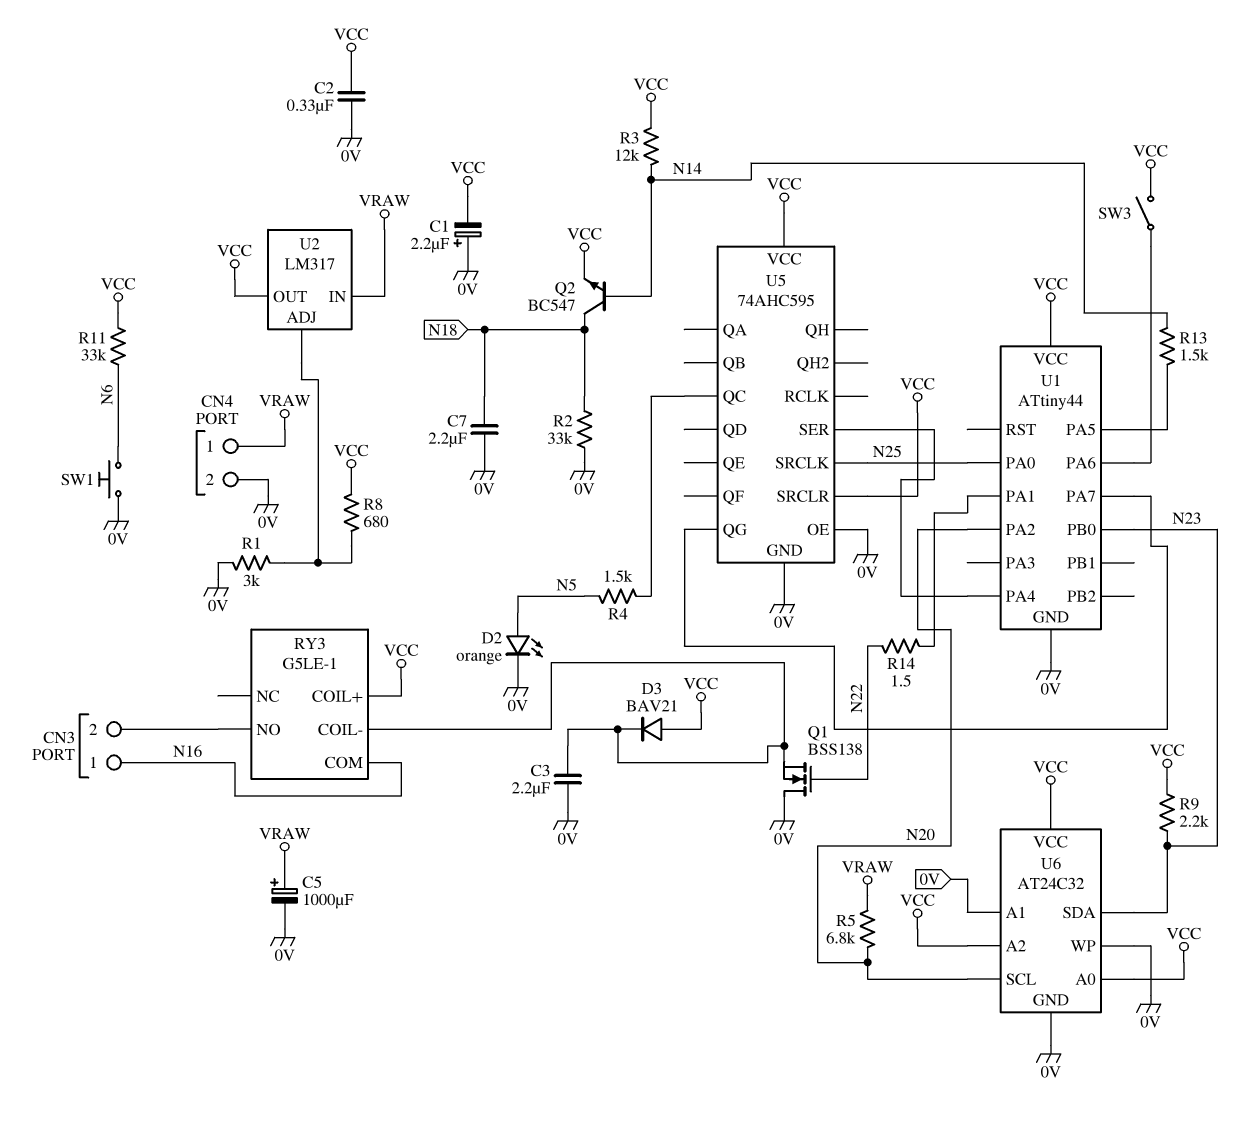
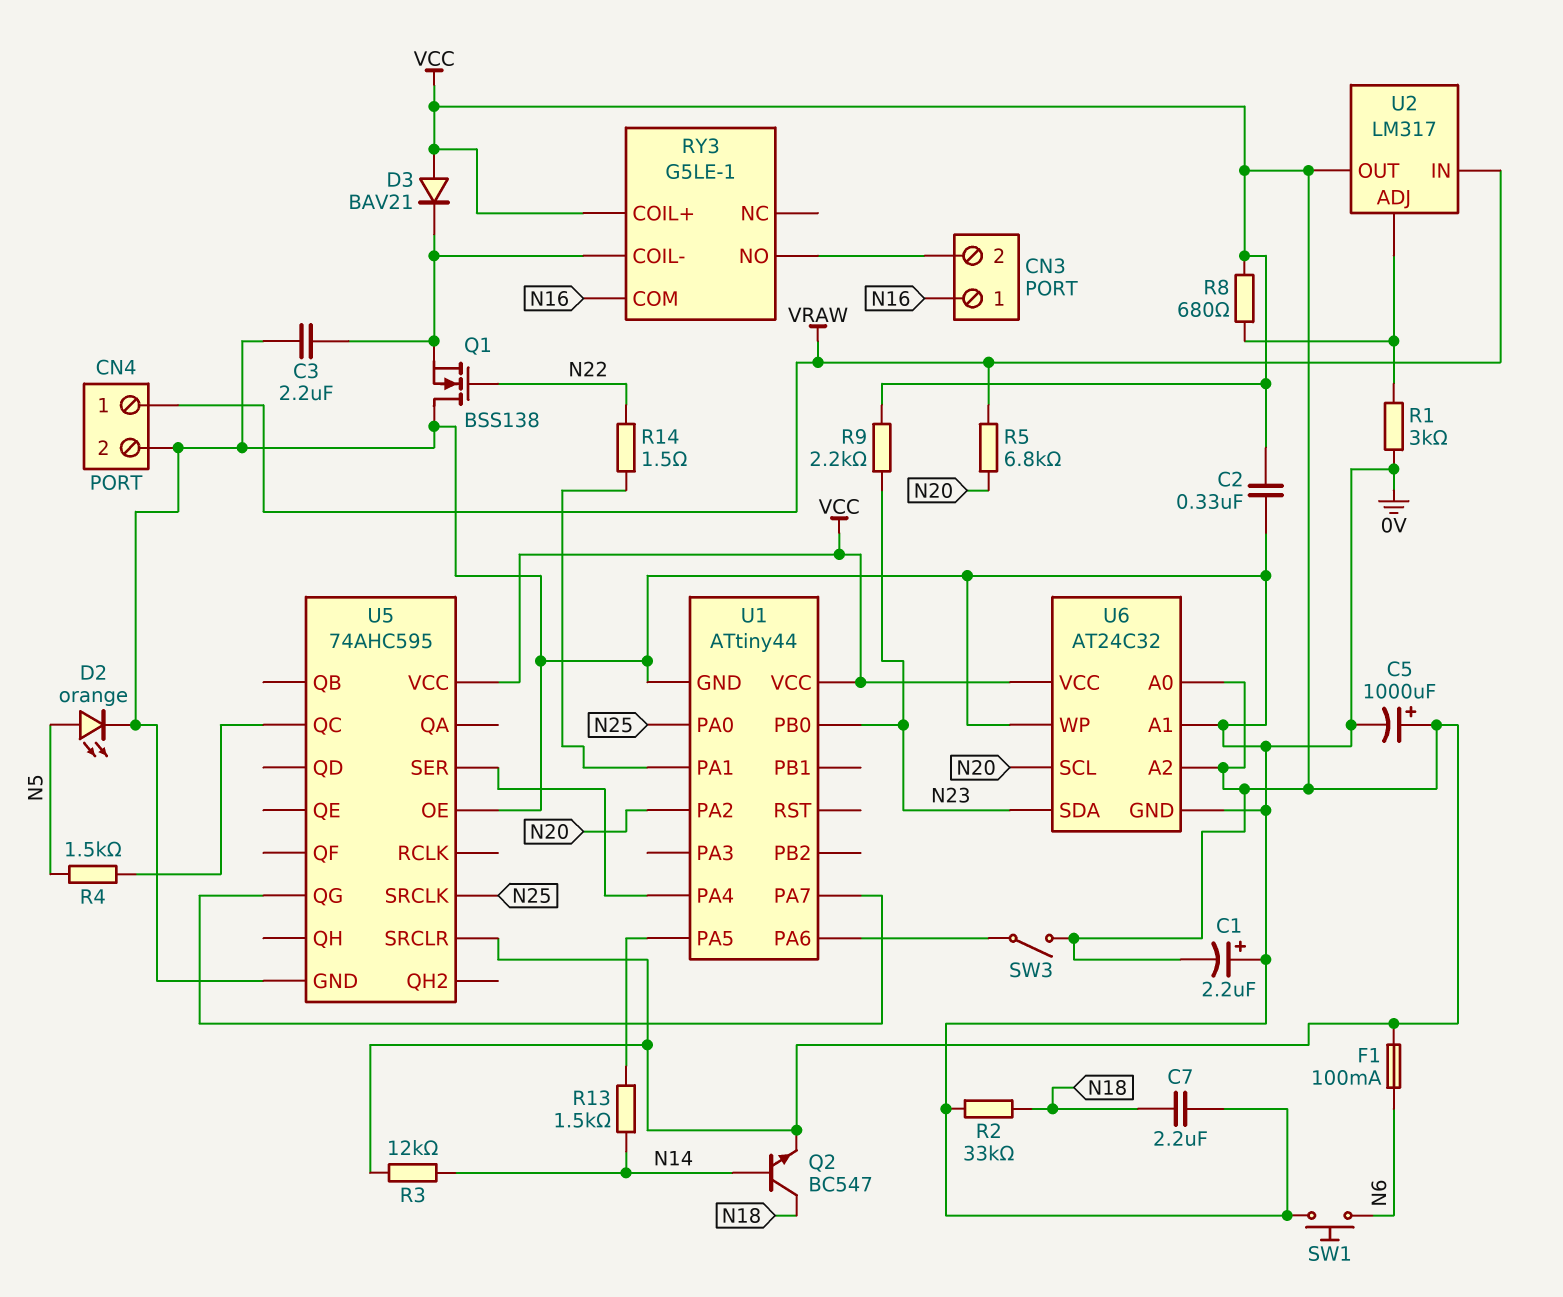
C5: 1000uF (plus VRAW, minus 0V) -> 1000uF (plus VCC, minus 0V)
F1: none -> 100mA (N6, VCC)
R11: 33k (N6, VCC) -> none

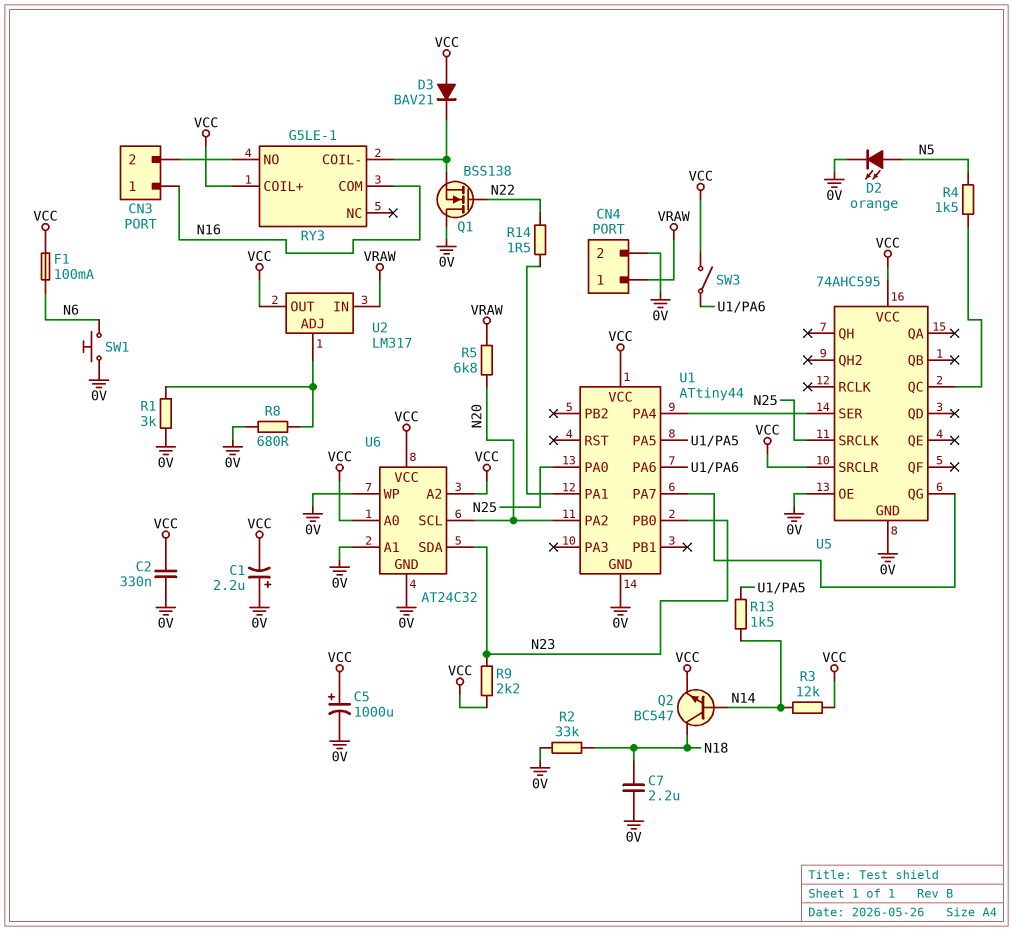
C3: 2.2uF (0V, RY3/COIL-) -> none
R8: 680 (U2/ADJ, VCC) -> 680 (0V, U2/ADJ)

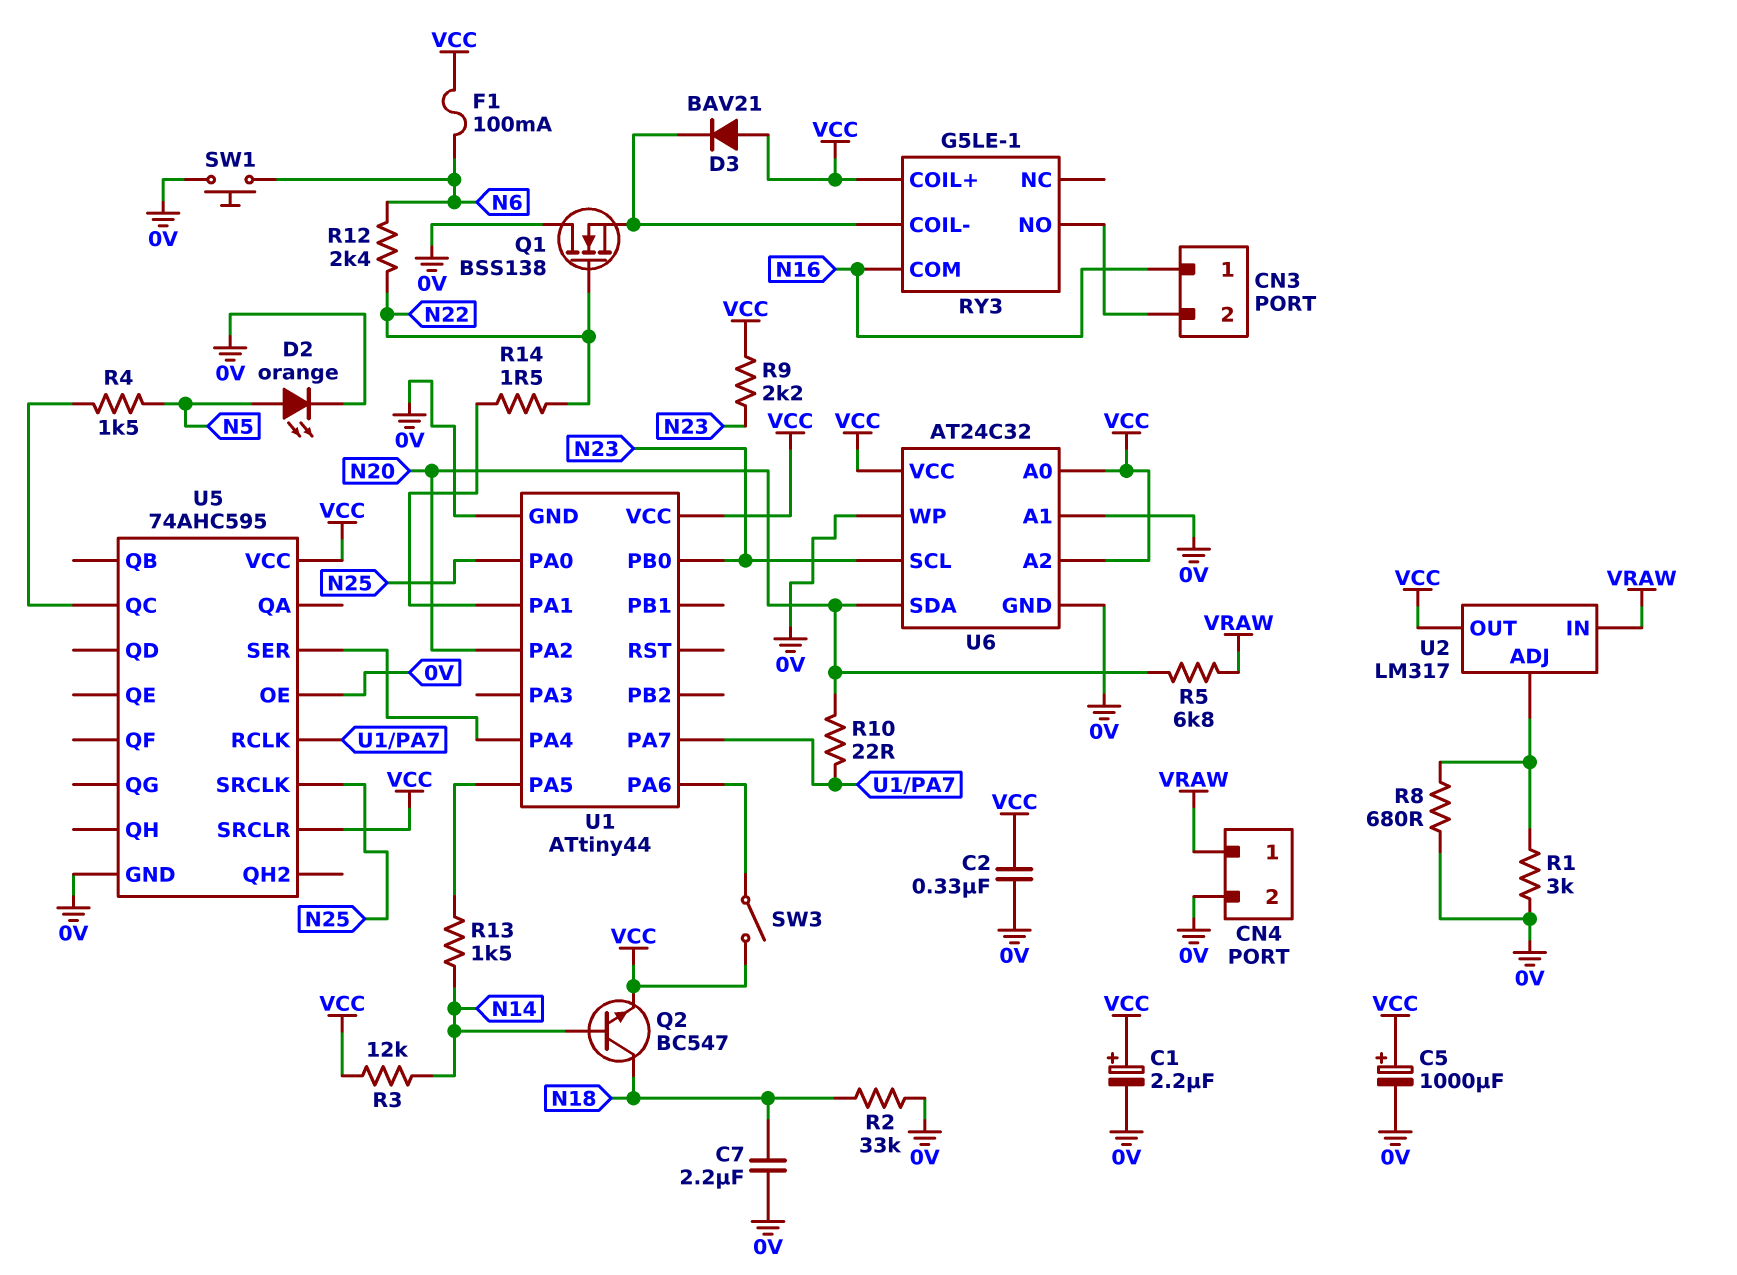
C1: 2.2uF (plus 0V, minus VCC) -> 2.2uF (plus VCC, minus 0V)
R10: none -> 22 (N20, U1/PA7)
R12: none -> 2.4k (N6, N22)
U5 pin QG: U1/PA7 -> none
U5 pin RCLK: none -> U1/PA7
U6 pin SCL: N20 -> N23
U6 pin SDA: N23 -> N20

